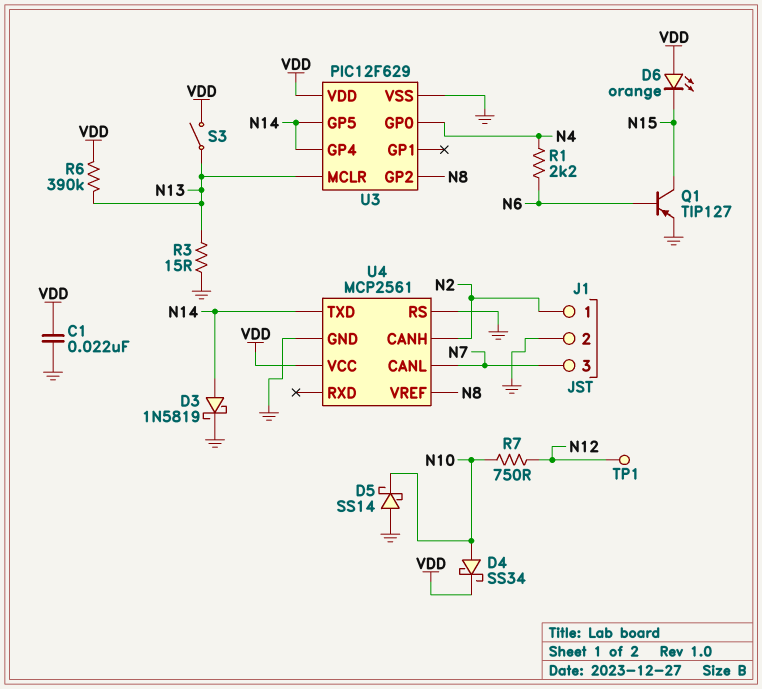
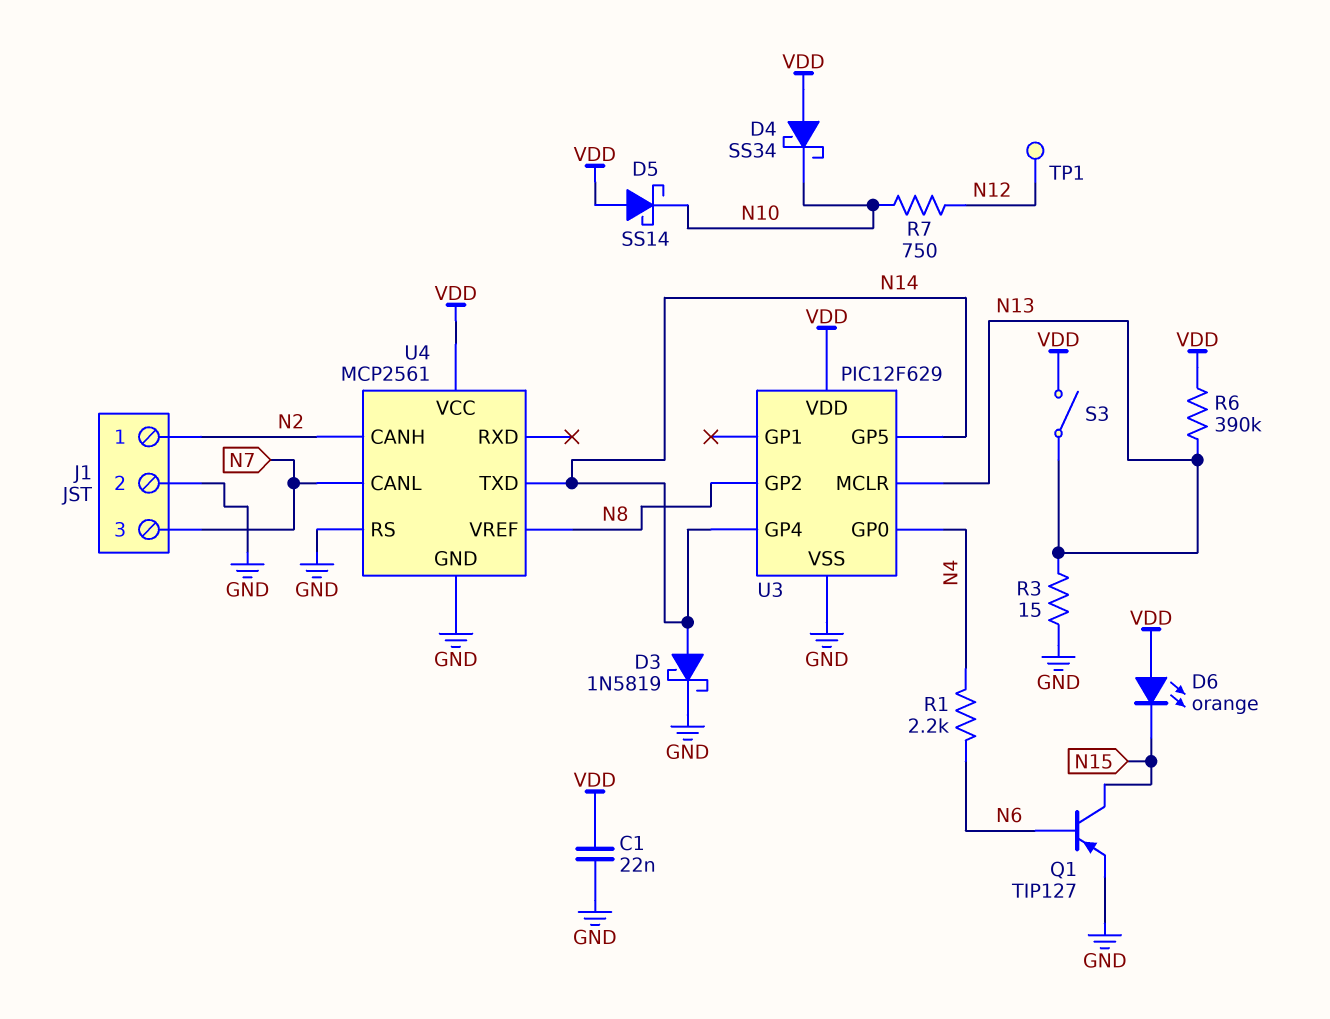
D4: schottky SS34 (A N10, K VDD) -> schottky SS34 (A VDD, K N10)
D5: schottky SS14 (A GND, K N10) -> schottky SS14 (A VDD, K N10)

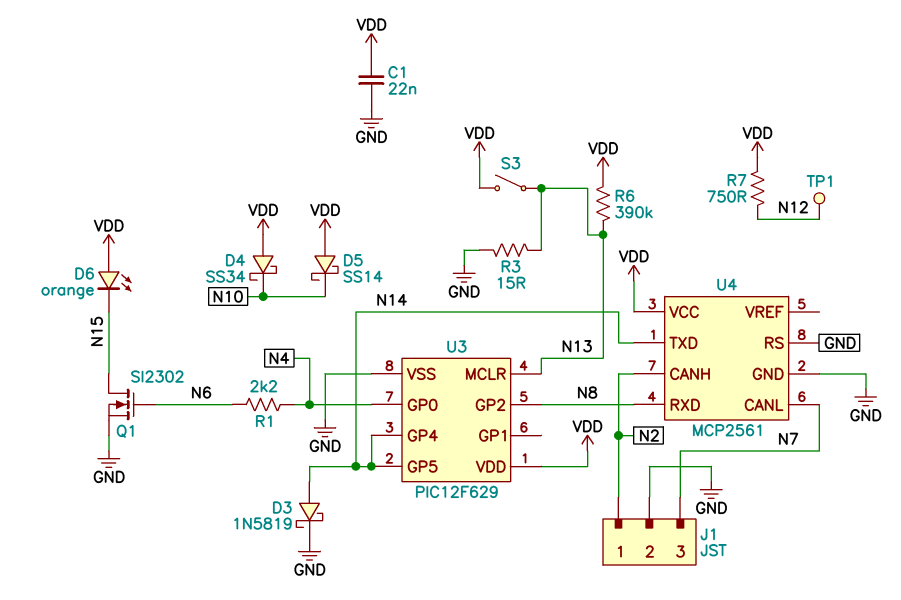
Q1: PNP TIP127 (B N6, C N15, E GND) -> NMOS SI2302 (G N6, D N15, S GND)
R7: 750 (N10, N12) -> 750 (N12, VDD)
U4 pin RXD: none -> N8
U4 pin VREF: N8 -> none

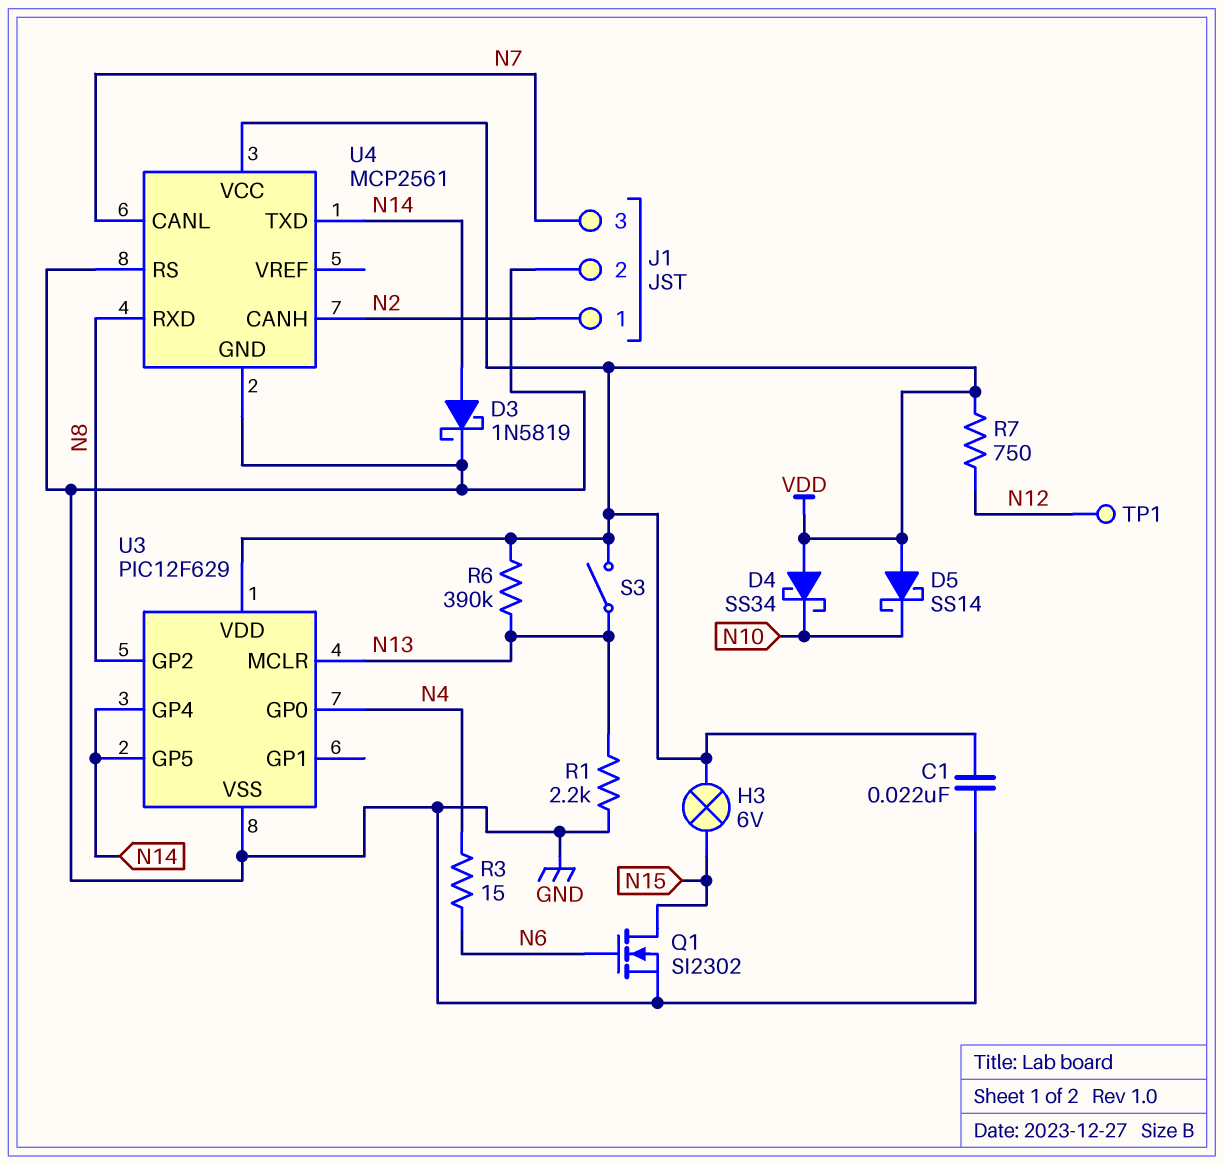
D6: LED orange (A VDD, K N15) -> none
H3: none -> lamp 6V (N15, VDD)
R1: 2.2k (N4, N6) -> 2.2k (GND, N13)
R3: 15 (GND, N13) -> 15 (N4, N6)

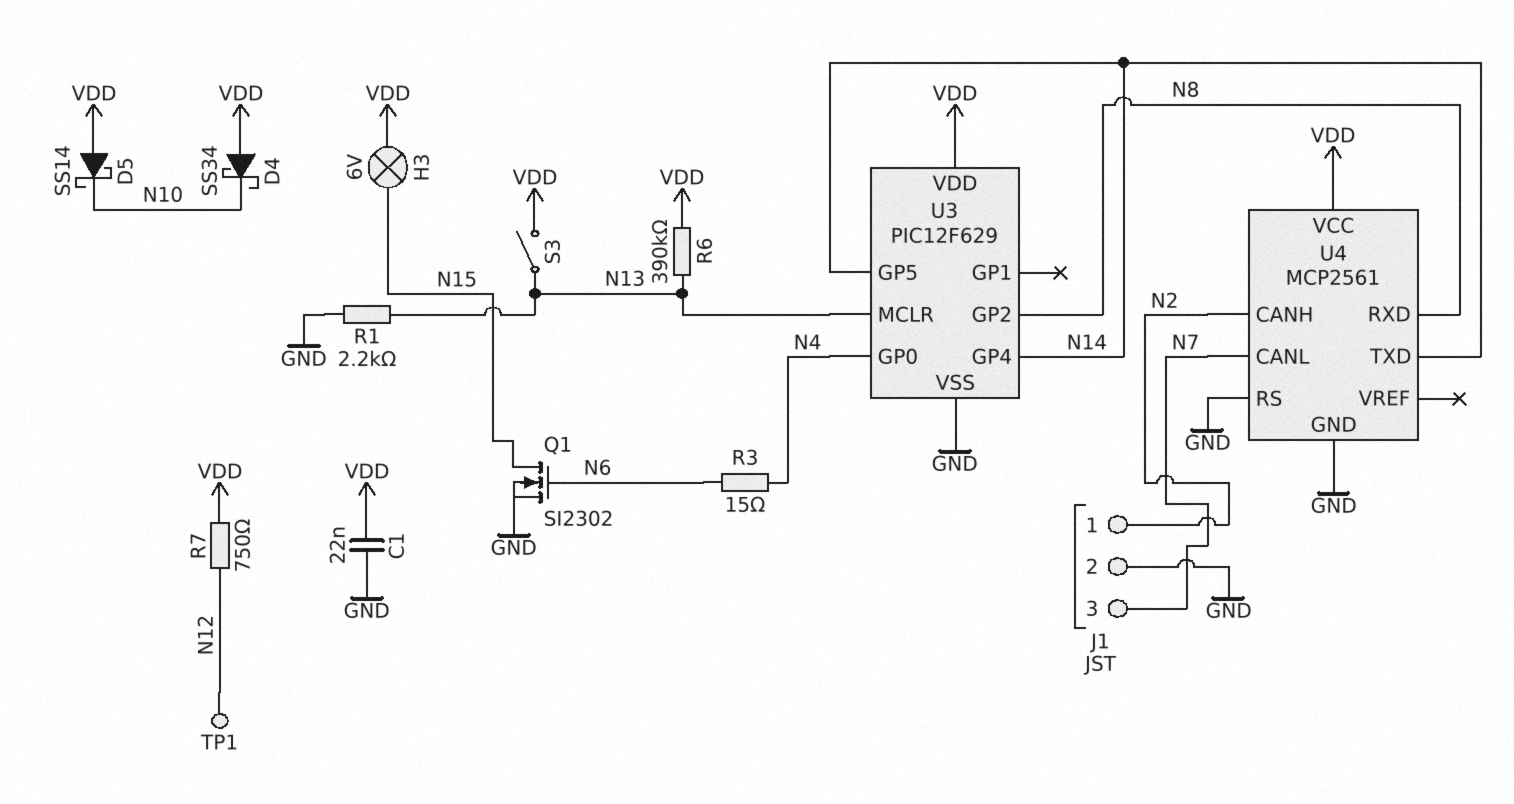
D3: schottky 1N5819 (A N14, K GND) -> none

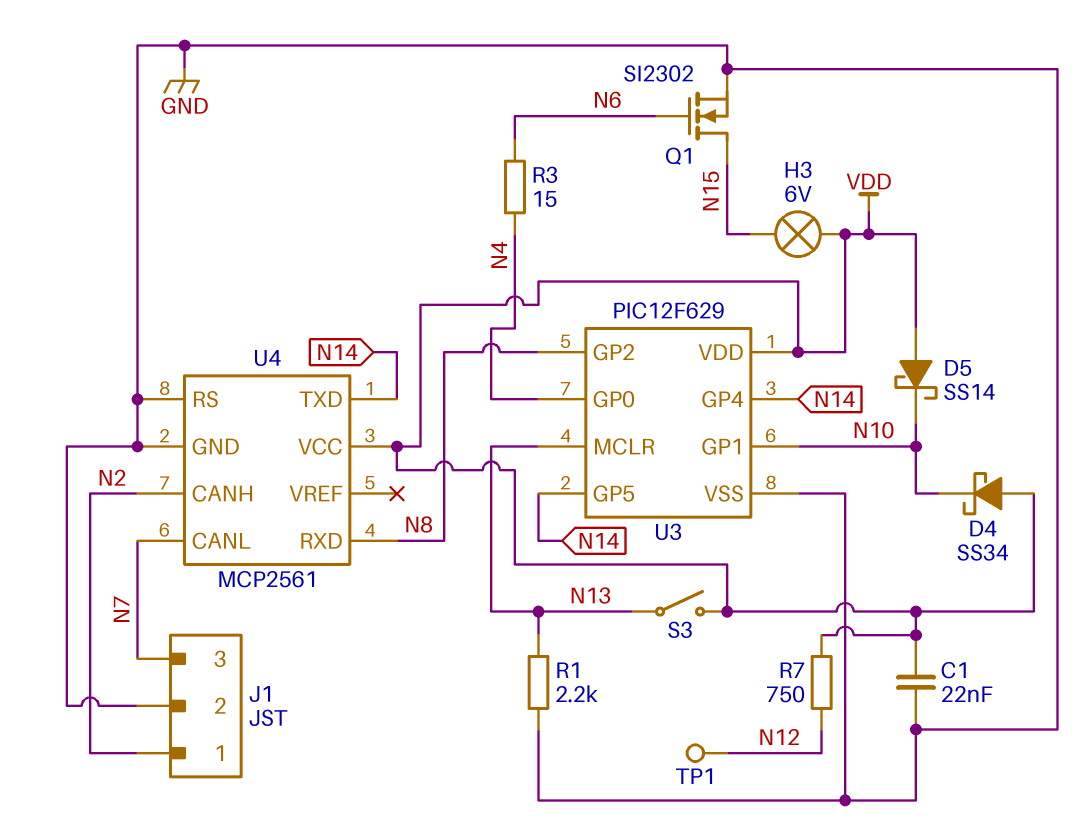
R6: 390k (N13, VDD) -> none
U3 pin GP1: none -> N10

